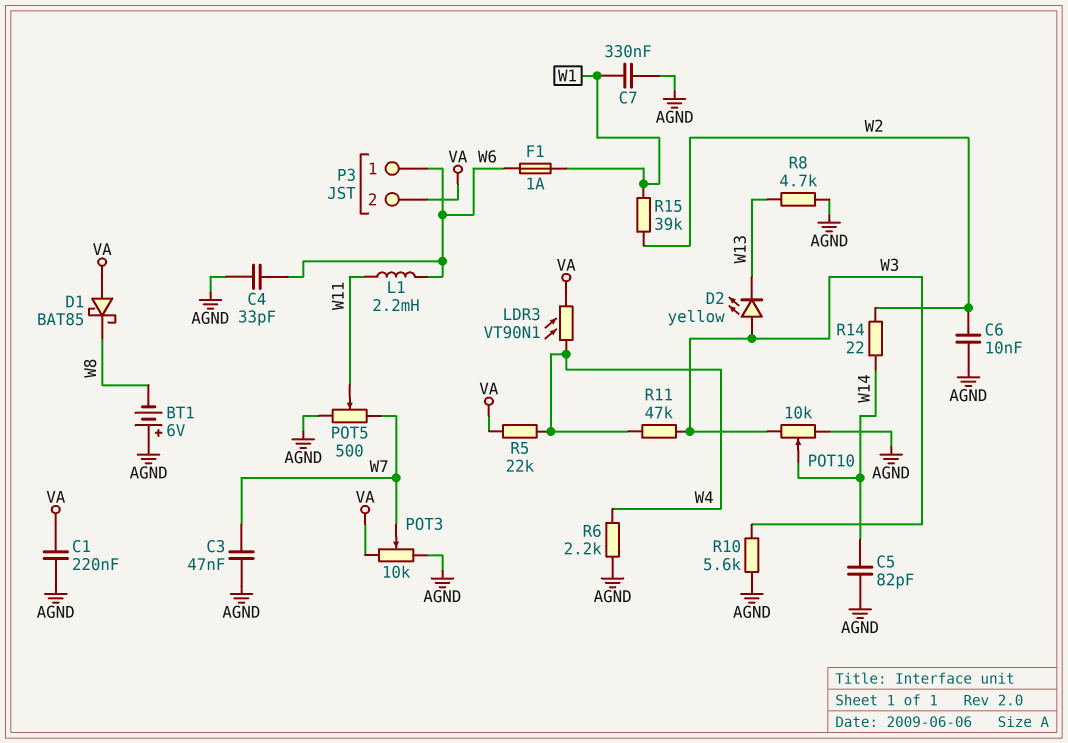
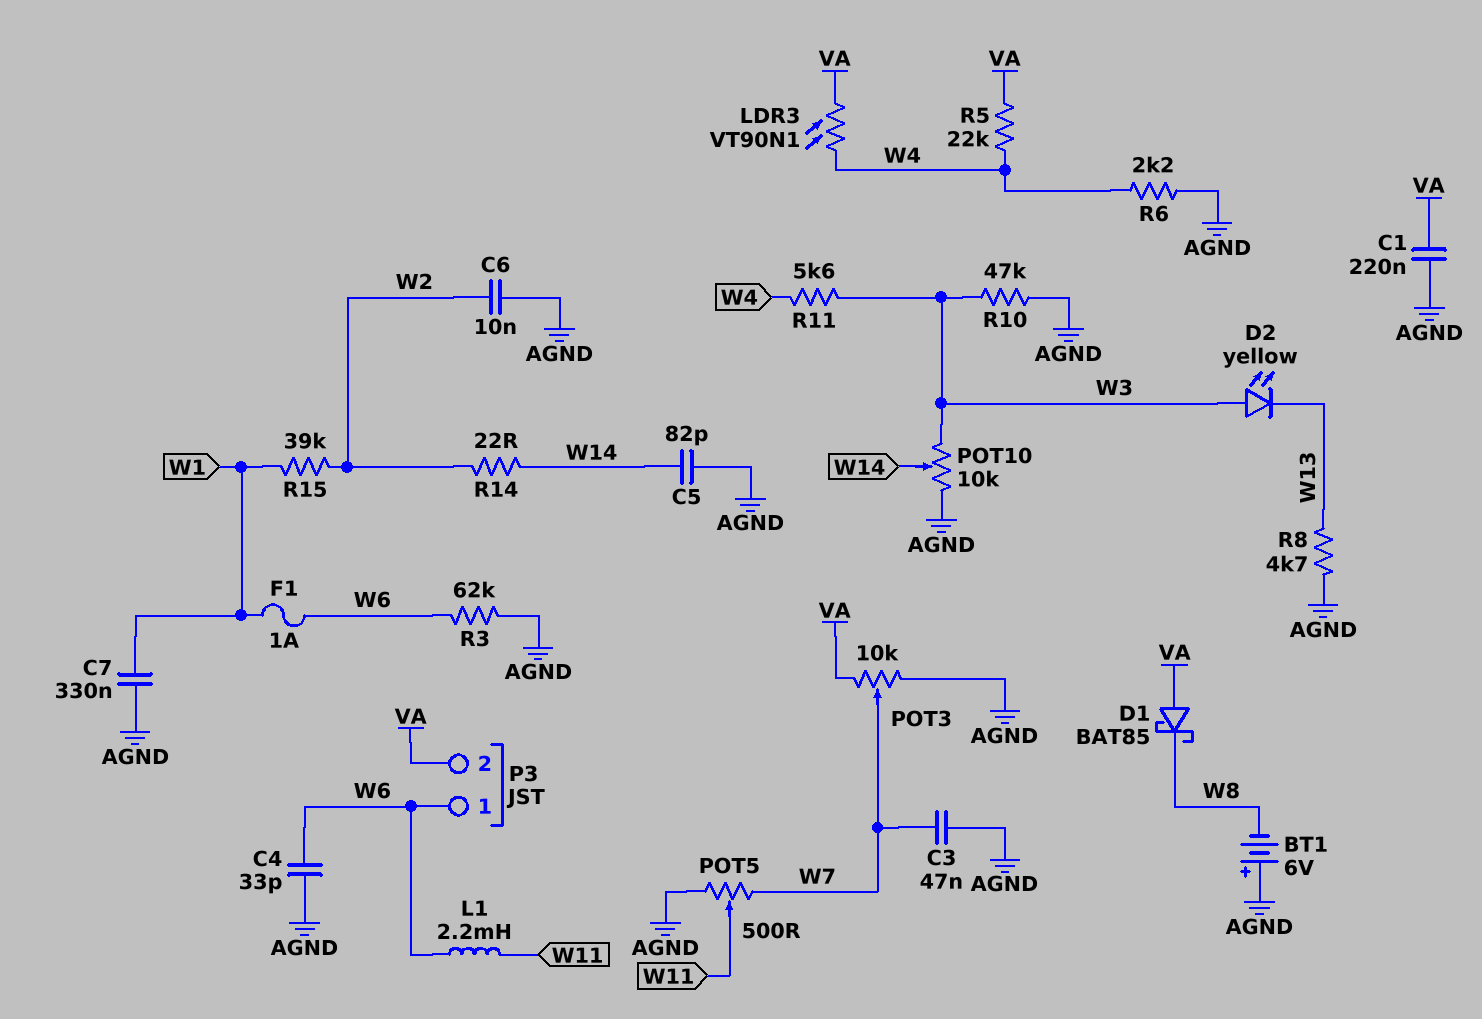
R3: none -> 62k (AGND, W6)
R10: 5.6k (AGND, W3) -> 47k (AGND, W3)
R11: 47k (W3, W4) -> 5.6k (W3, W4)

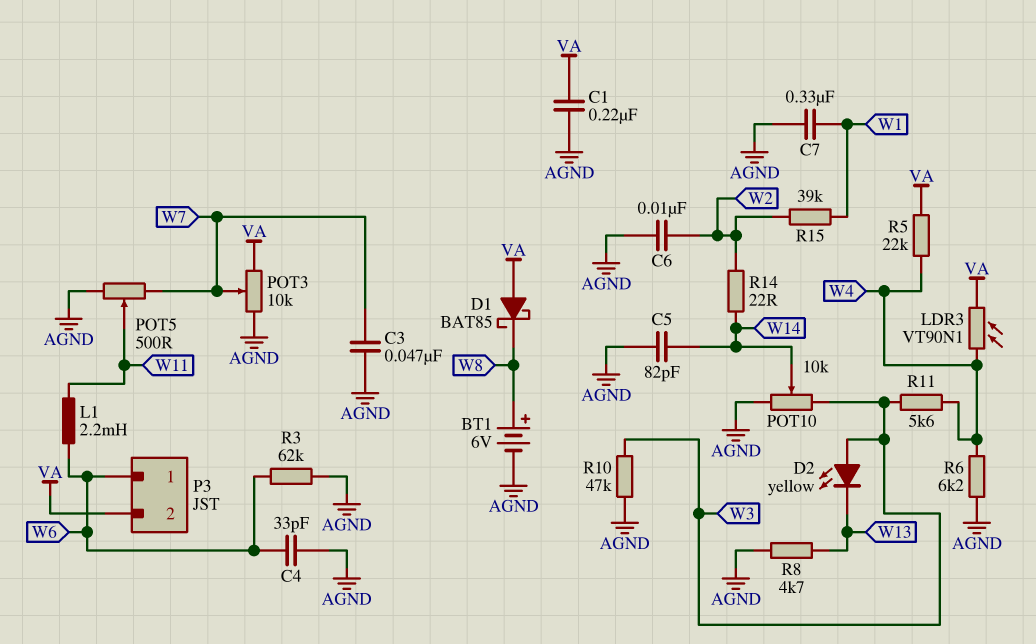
BT1: 6V (plus AGND, minus W8) -> 6V (plus W8, minus AGND)
F1: 1A (W1, W6) -> none
R6: 2.2k (AGND, W4) -> 6.2k (AGND, W4)

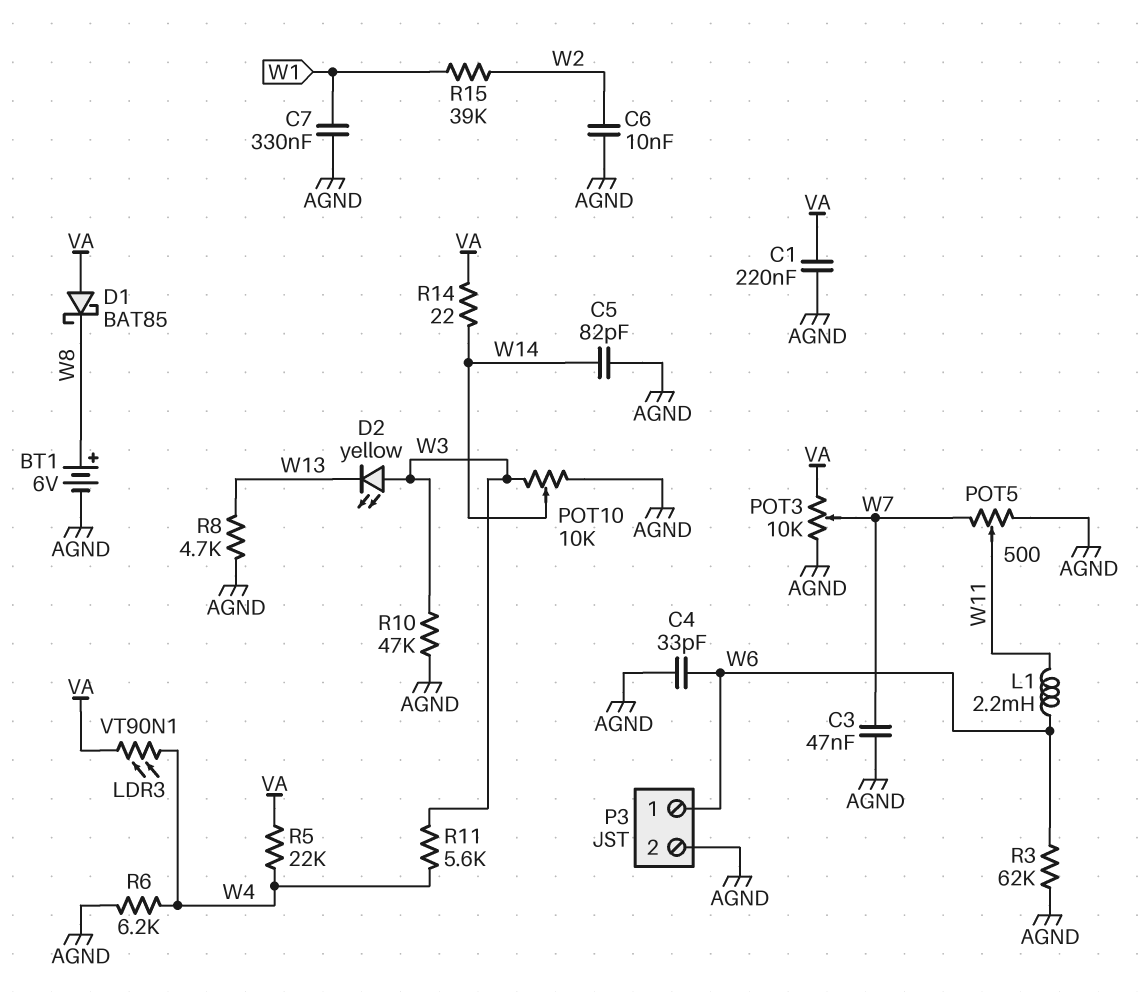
P3 pin 2: VA -> AGND
R14: 22 (W2, W14) -> 22 (VA, W14)

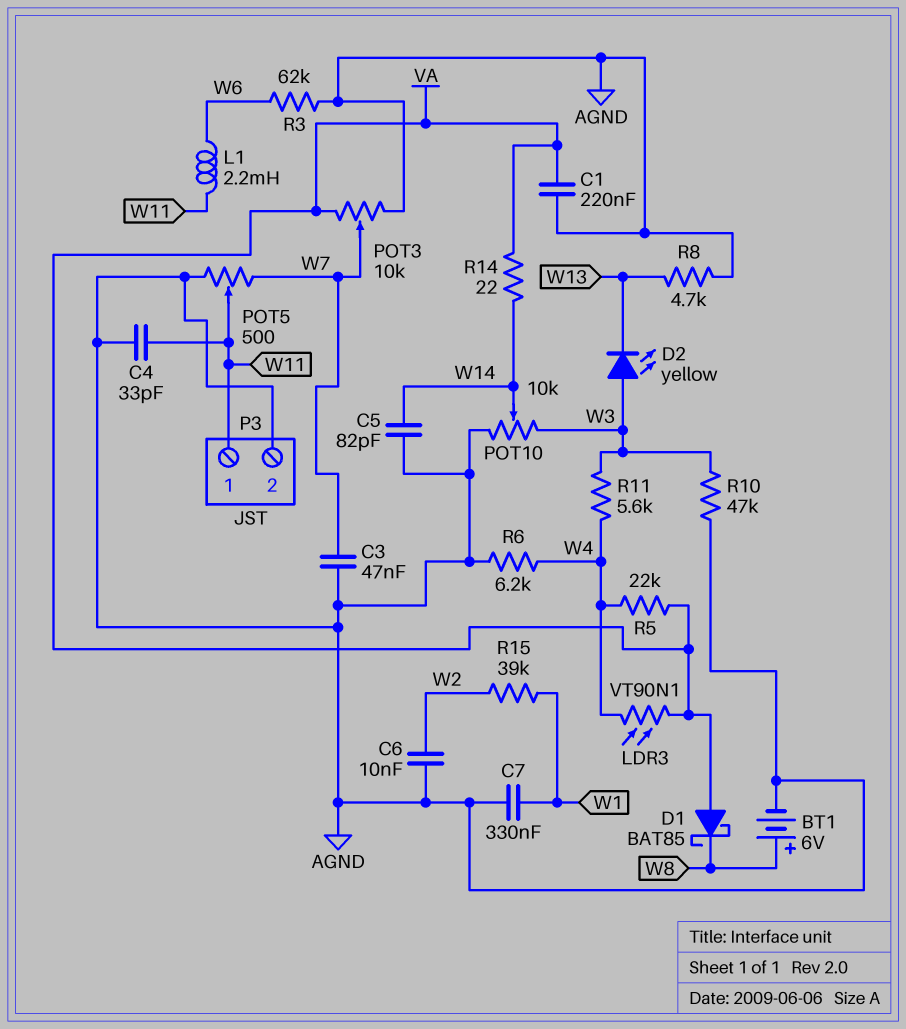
C4: 33pF (AGND, W6) -> 33pF (AGND, W11)
P3 pin 1: W6 -> W11

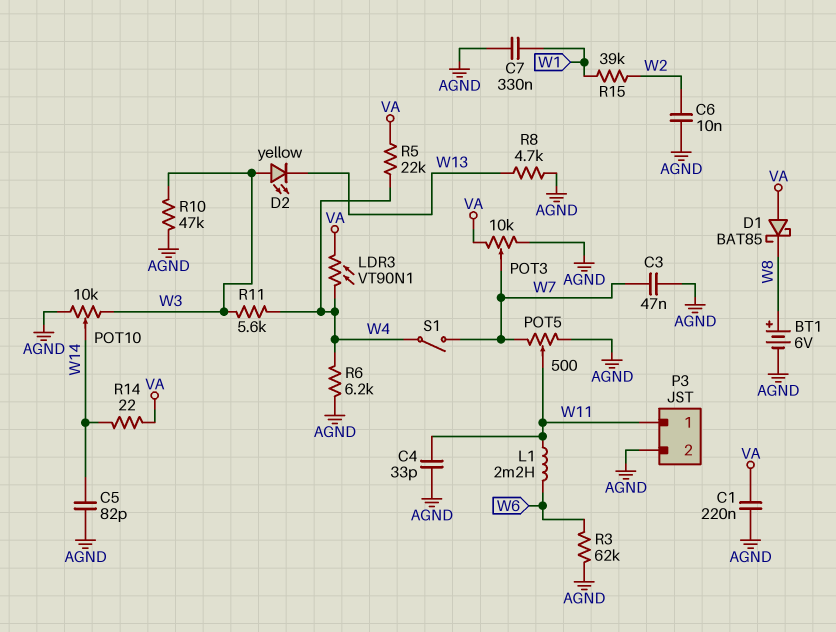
S1: none -> switch (W4, W7)

